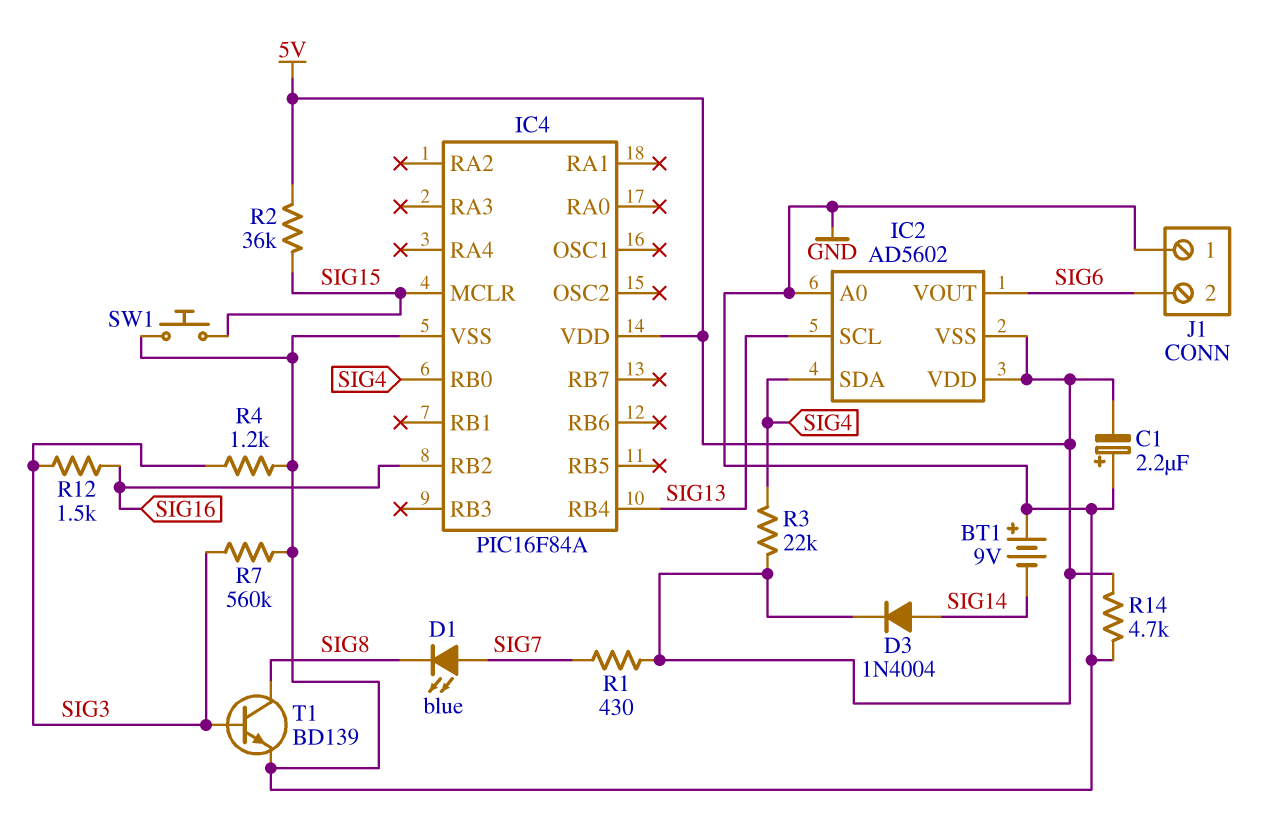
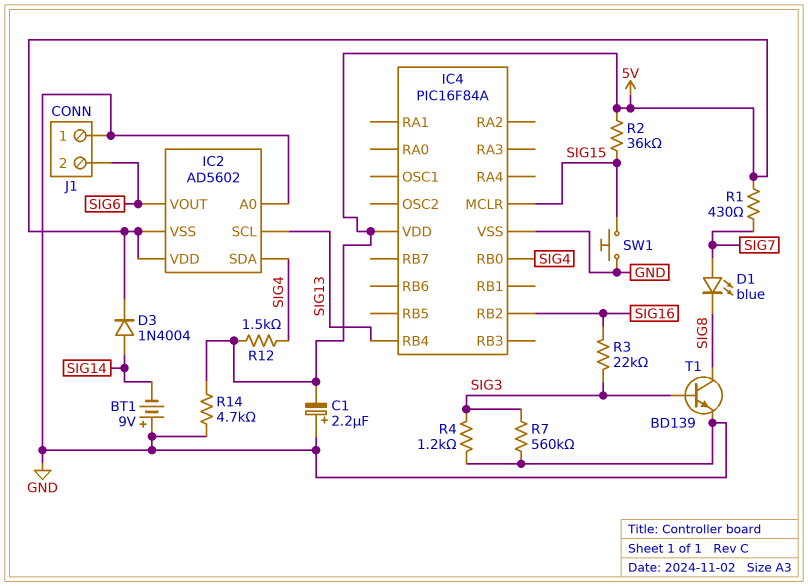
R3: 22k (5V, SIG4) -> 22k (SIG3, SIG16)
R12: 1.5k (SIG3, SIG16) -> 1.5k (5V, SIG4)

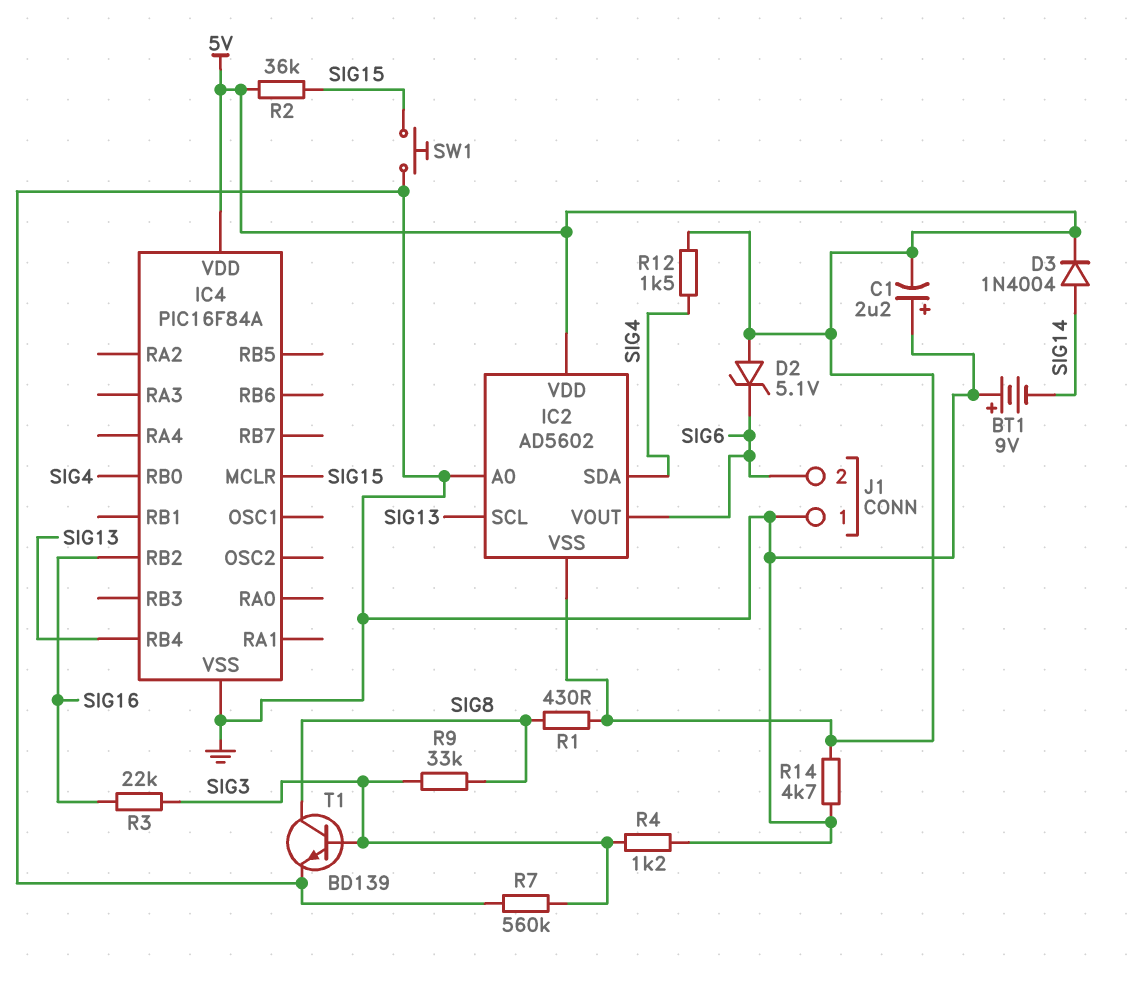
D1: LED blue (A SIG7, K SIG8) -> none
D2: none -> zener 5.1V (A 5V, K SIG6)
R1: 430 (5V, SIG7) -> 430 (5V, SIG8)
R9: none -> 33k (SIG3, SIG8)

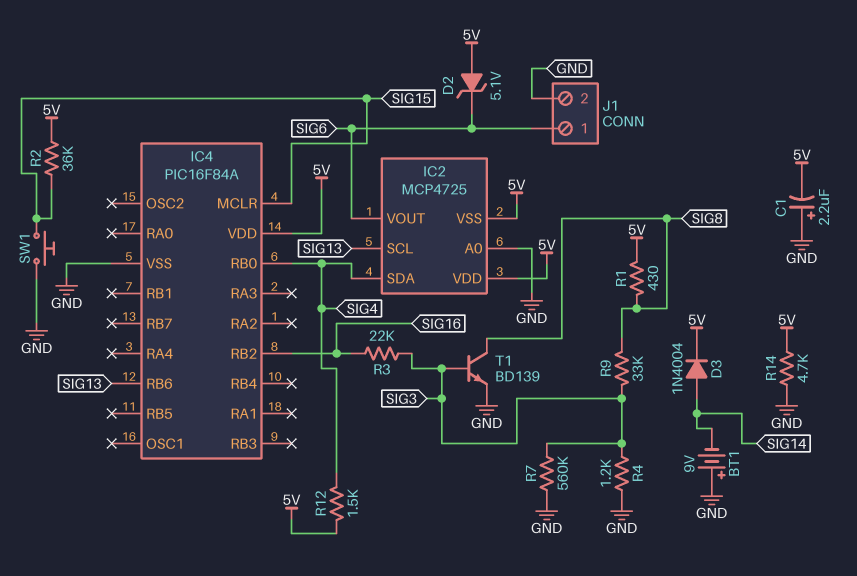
IC2: AD5602 -> MCP4725
IC4 pin RB4: SIG13 -> none
IC4 pin RB6: none -> SIG13
J1 pin 1: GND -> SIG6
J1 pin 2: SIG6 -> GND

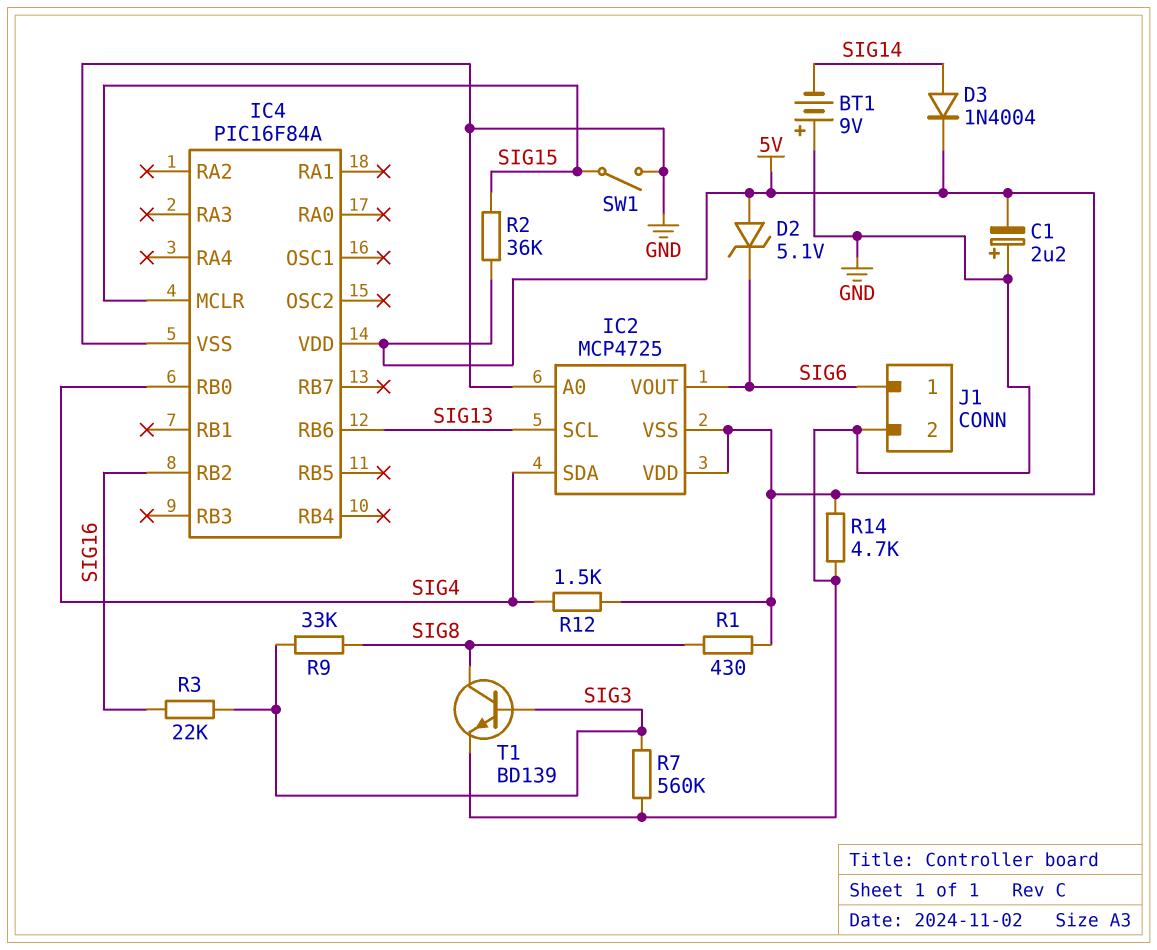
R4: 1.2k (GND, SIG3) -> none
SW1: button (GND, SIG15) -> switch (GND, SIG15)

